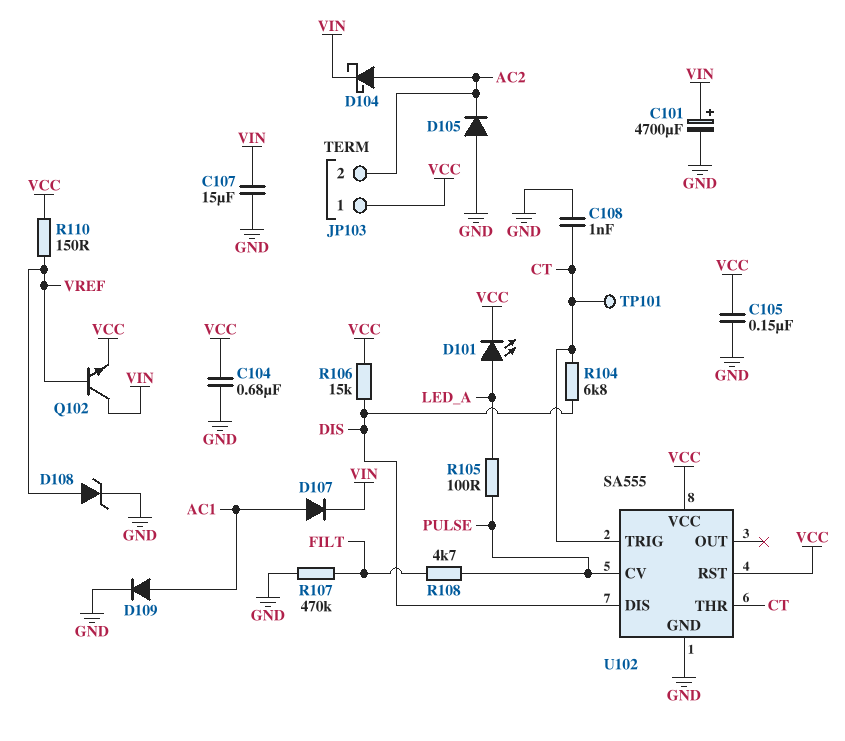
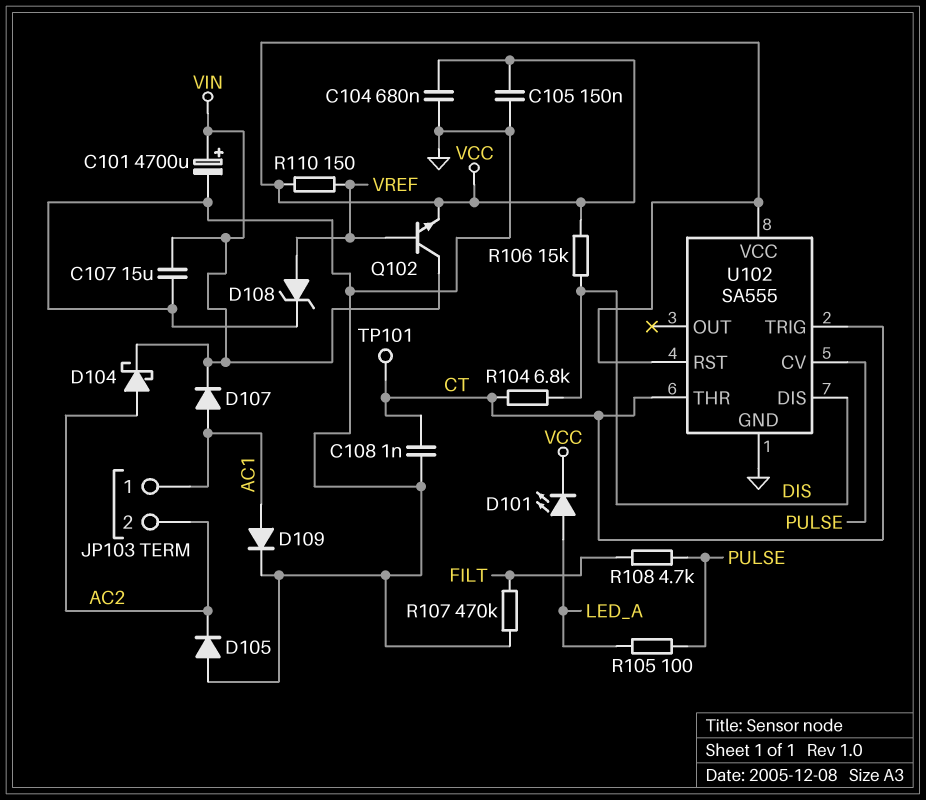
JP103 pin 1: VCC -> AC1

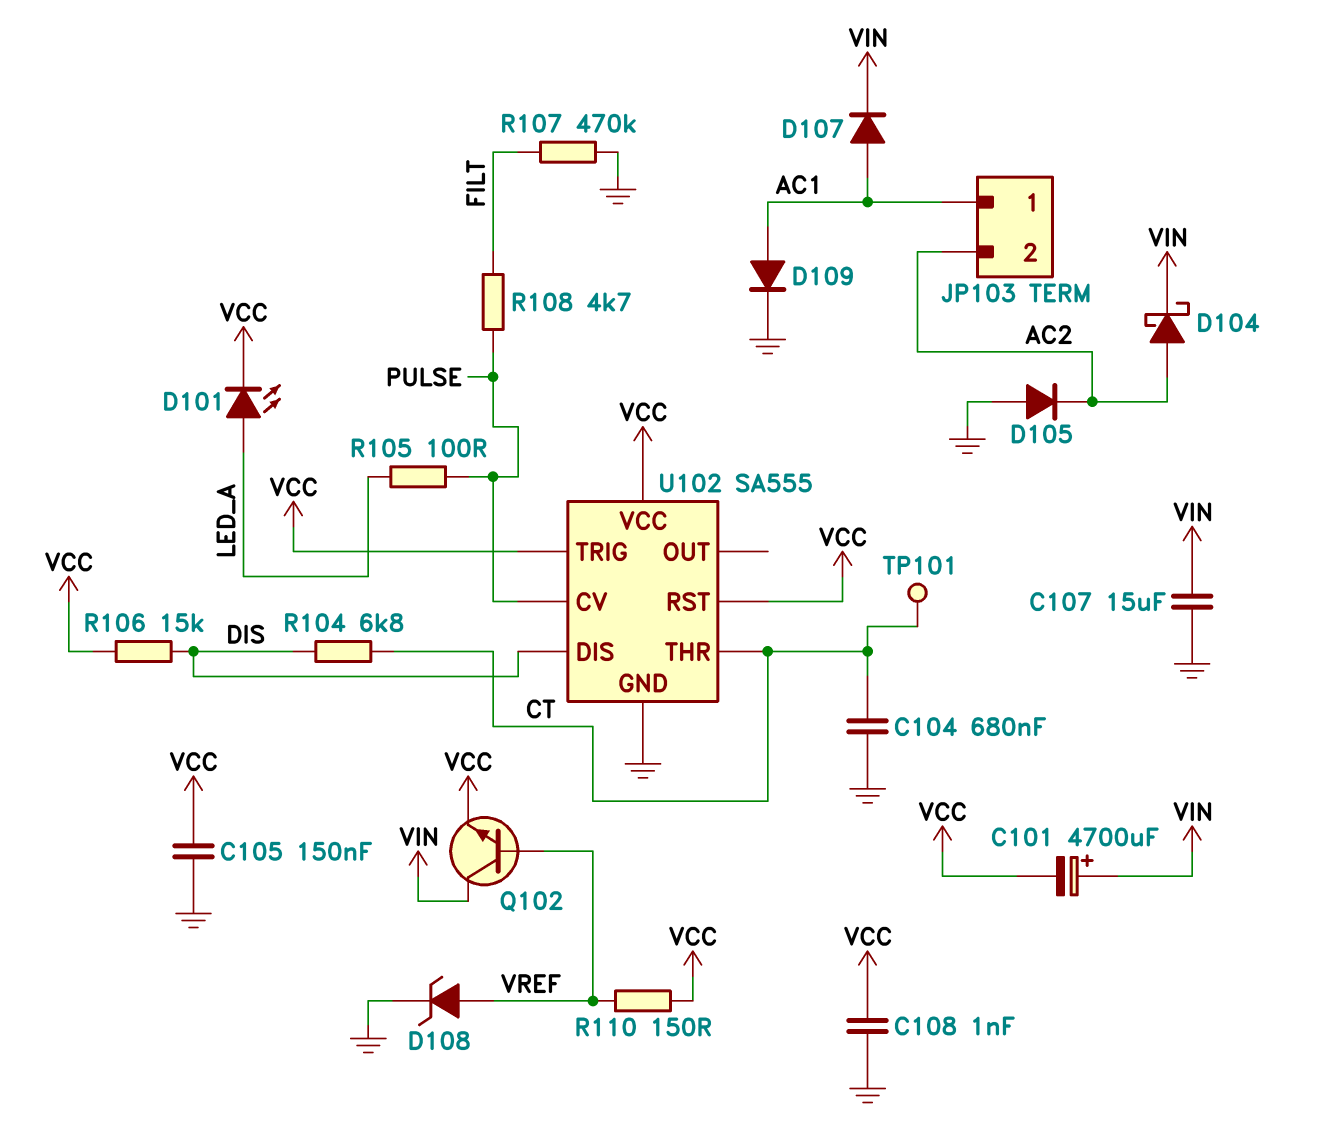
C101: 4700uF (plus VIN, minus GND) -> 4700uF (plus VIN, minus VCC)
C104: 680nF (GND, VCC) -> 680nF (CT, GND)
C108: 1nF (CT, GND) -> 1nF (GND, VCC)
U102 pin TRIG: CT -> VCC

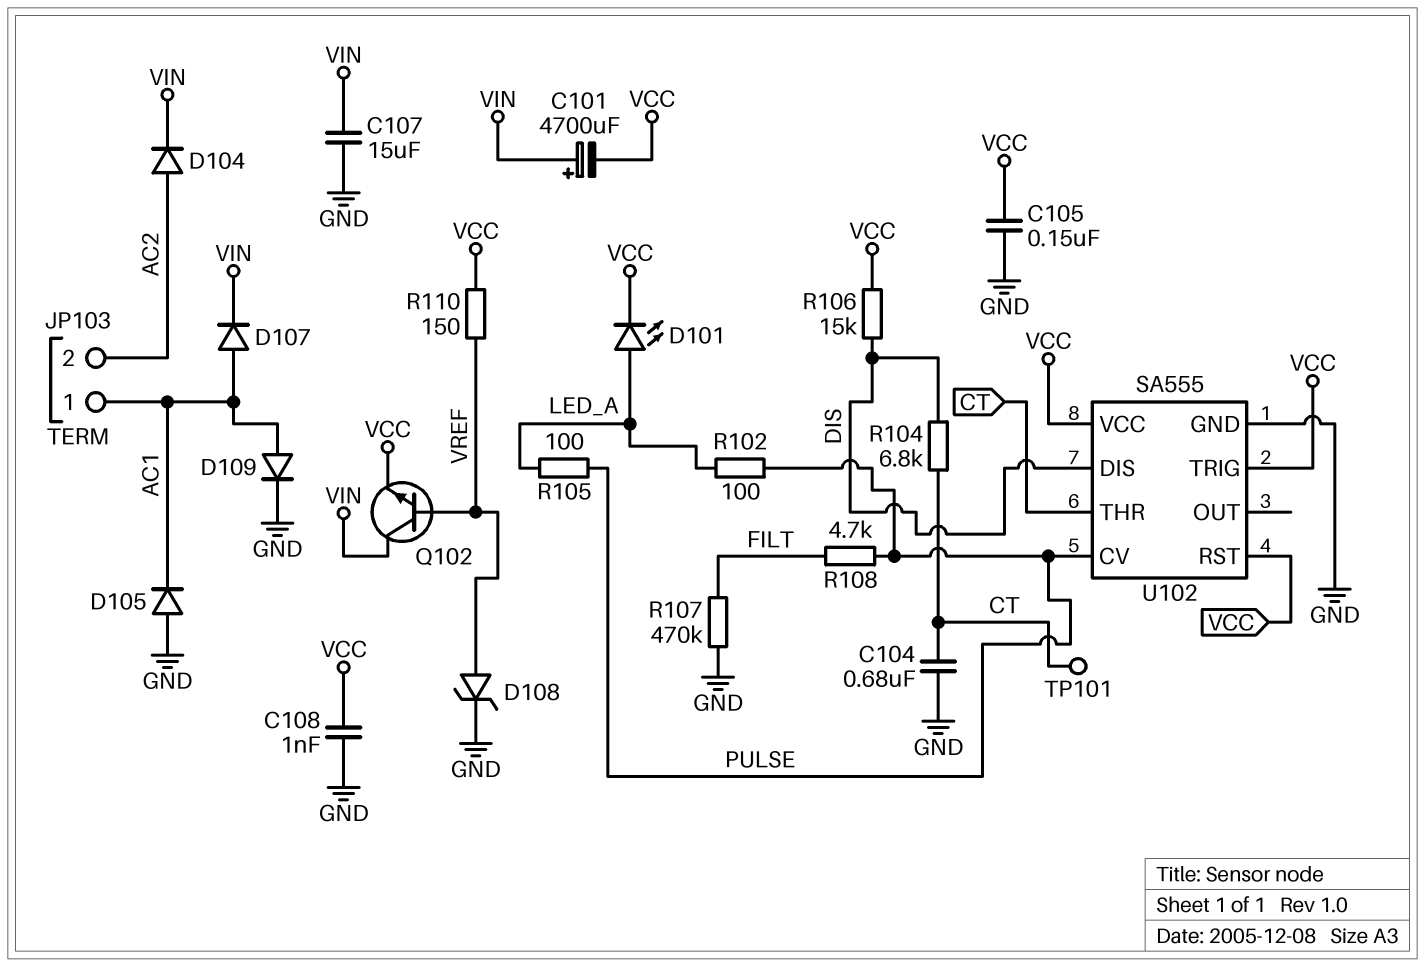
D104: schottky (A AC2, K VIN) -> diode (A AC2, K VIN)
D105: diode (A GND, K AC2) -> diode (A GND, K AC1)
R102: none -> 100 (LED_A, PULSE)

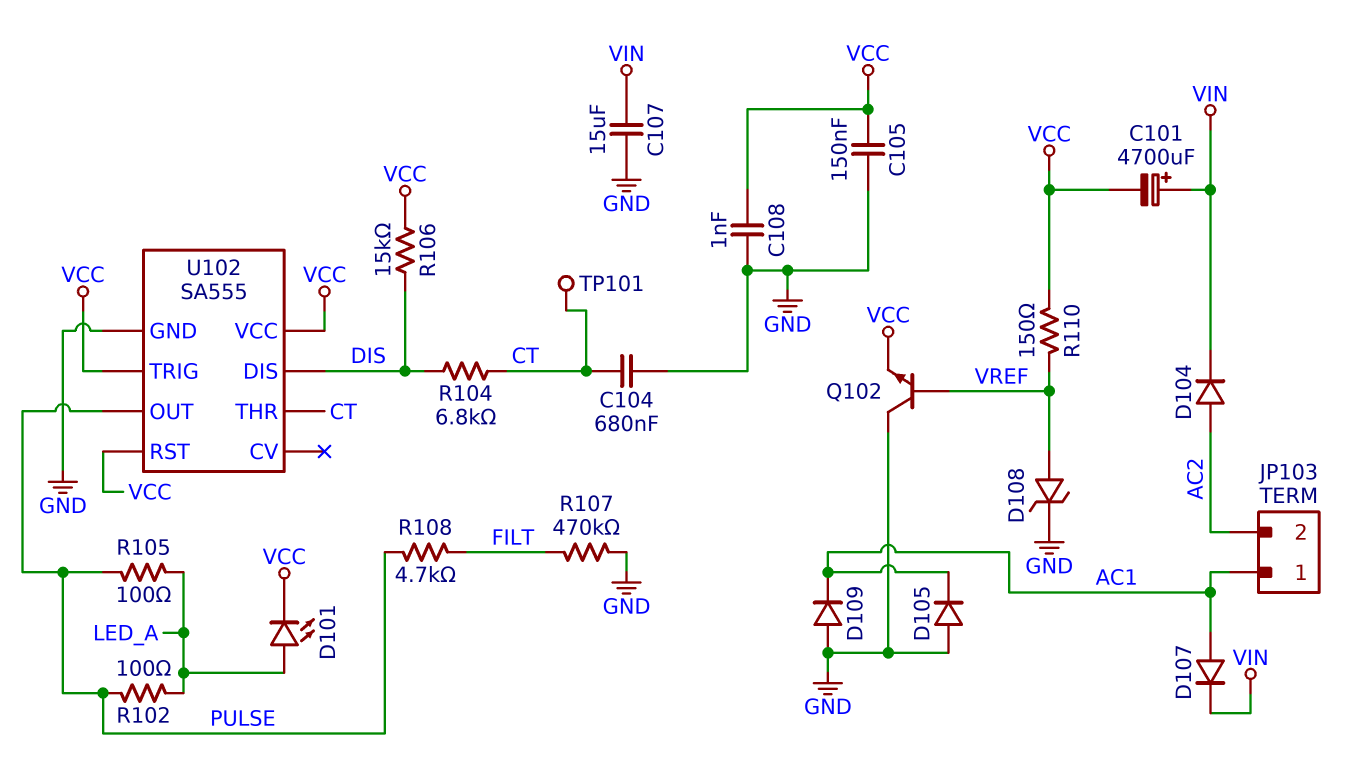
D109: diode (A AC1, K GND) -> diode (A GND, K AC1)
Q102: NPN (B VREF, C VIN, E VCC) -> NPN (B VREF, C GND, E VCC)
U102 pin CV: PULSE -> none
U102 pin OUT: none -> PULSE

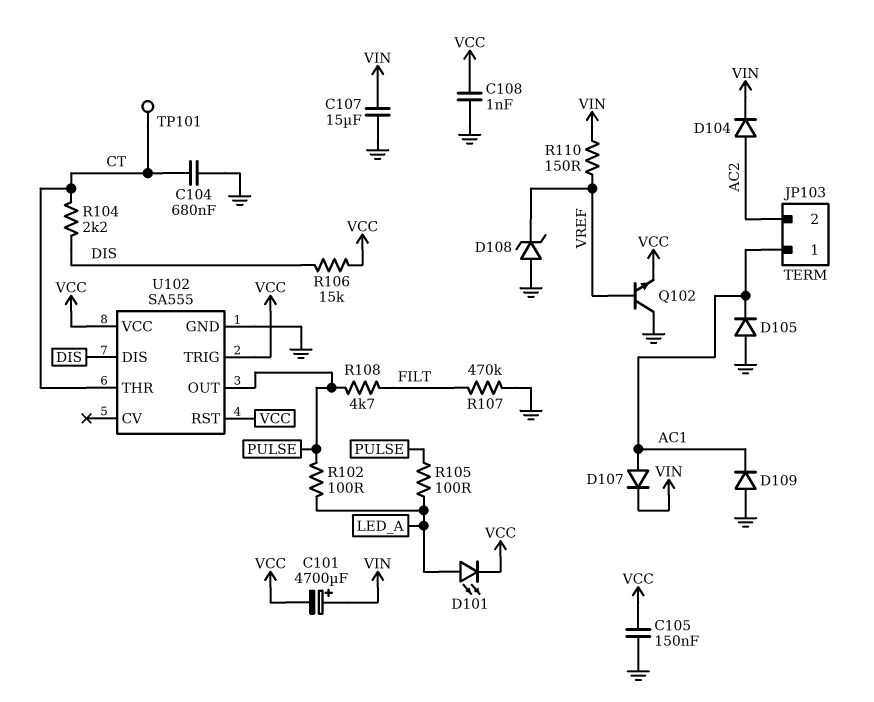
D108: zener (A VREF, K GND) -> zener (A GND, K VREF)
R104: 6.8k (CT, DIS) -> 2.2k (CT, DIS)
R110: 150 (VCC, VREF) -> 150 (VIN, VREF)

